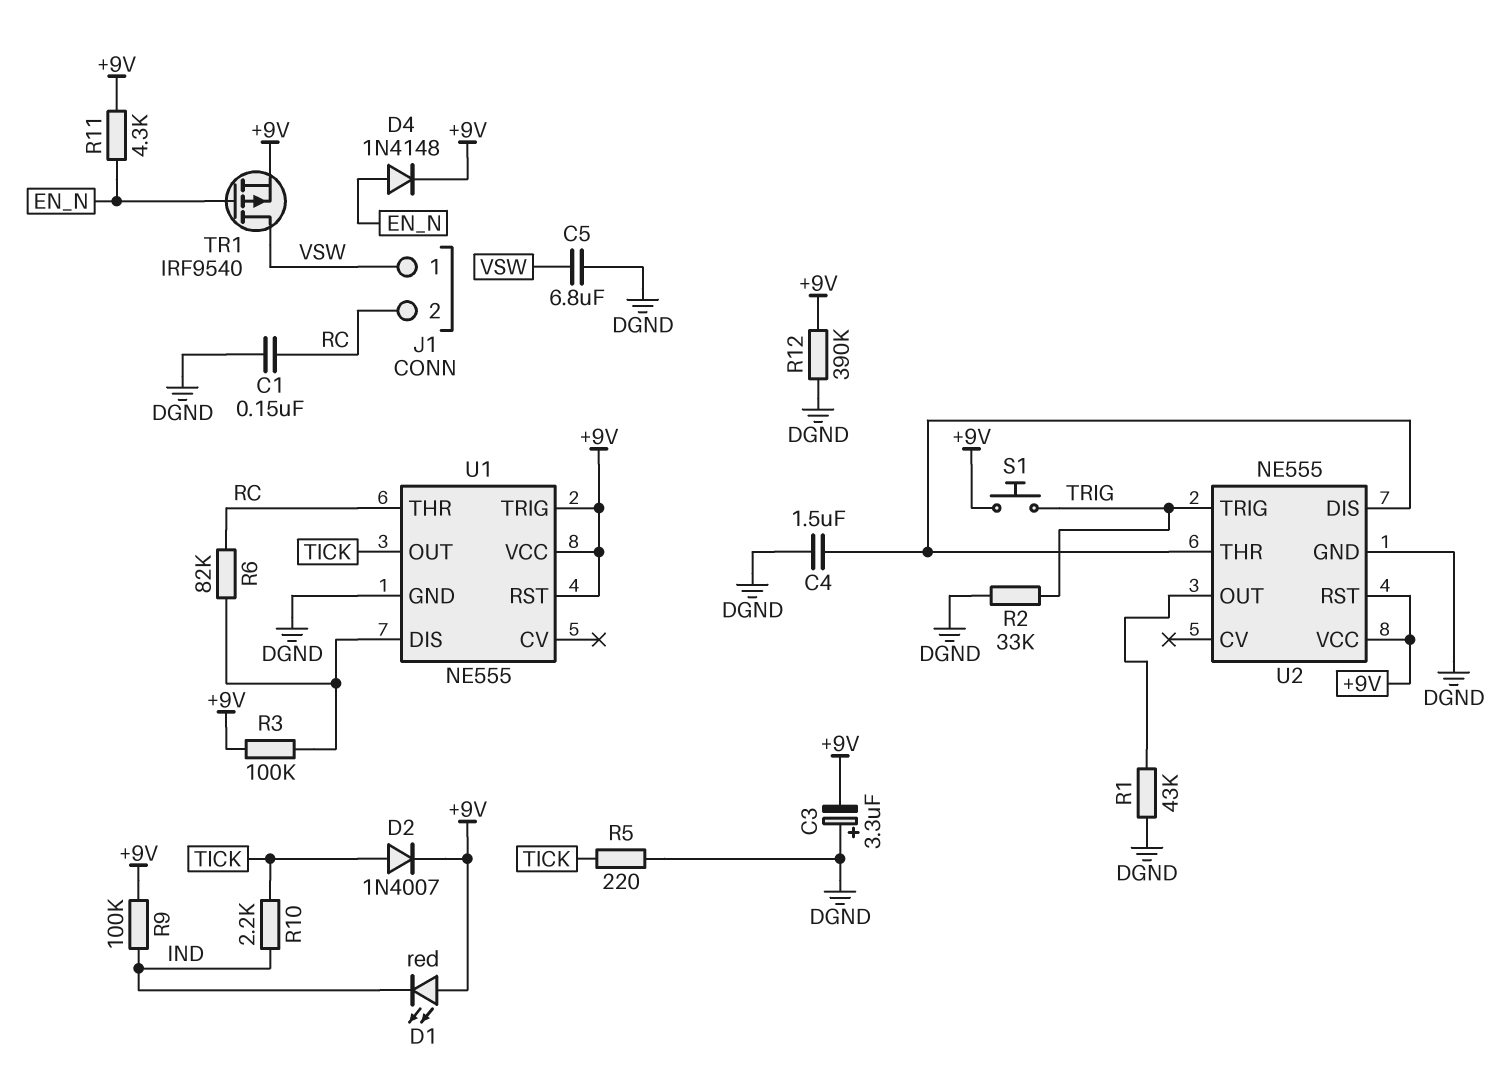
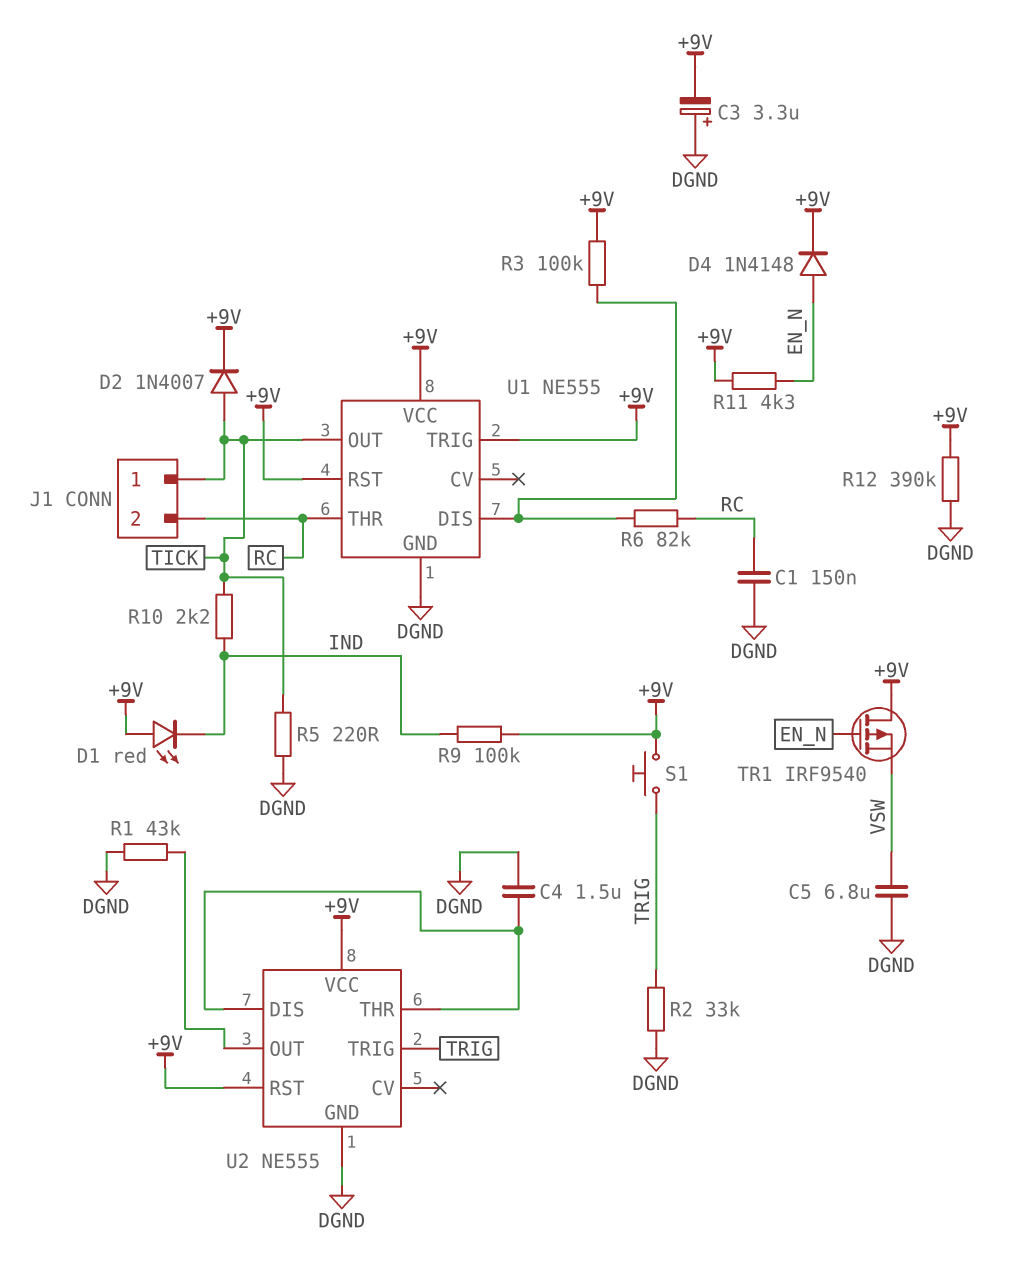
J1 pin 1: VSW -> TICK
TR1: PMOS IRF9540 (G EN_N, D VSW, S +9V) -> PMOS IRF9540 (G EN_N, D +9V, S VSW)

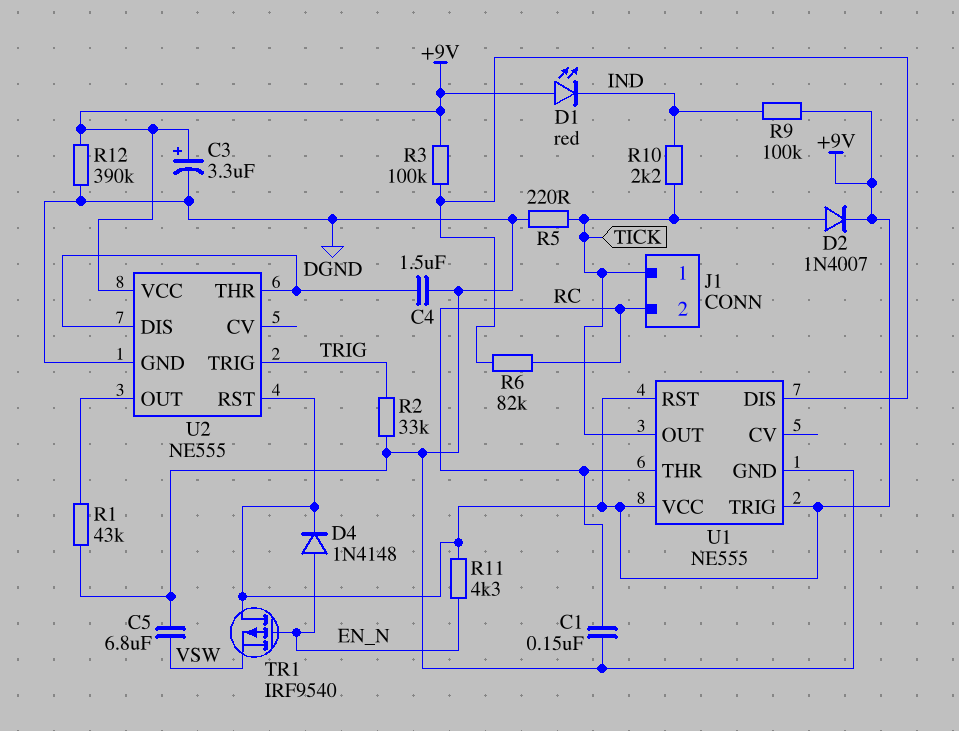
C3: 3.3uF (plus DGND, minus +9V) -> 3.3uF (plus +9V, minus DGND)
S1: button (+9V, TRIG) -> none

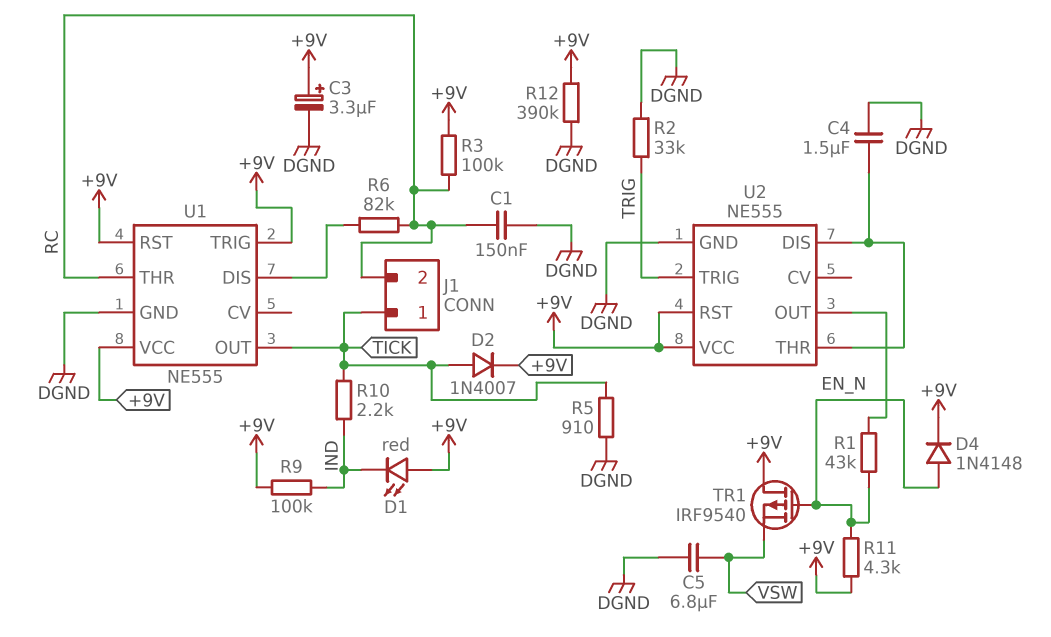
R1: 43k (DGND, U2/OUT) -> 43k (EN_N, U2/OUT)
R3: 100k (+9V, U1/DIS) -> 100k (+9V, RC)
R5: 220 (DGND, TICK) -> 910 (DGND, TICK)

